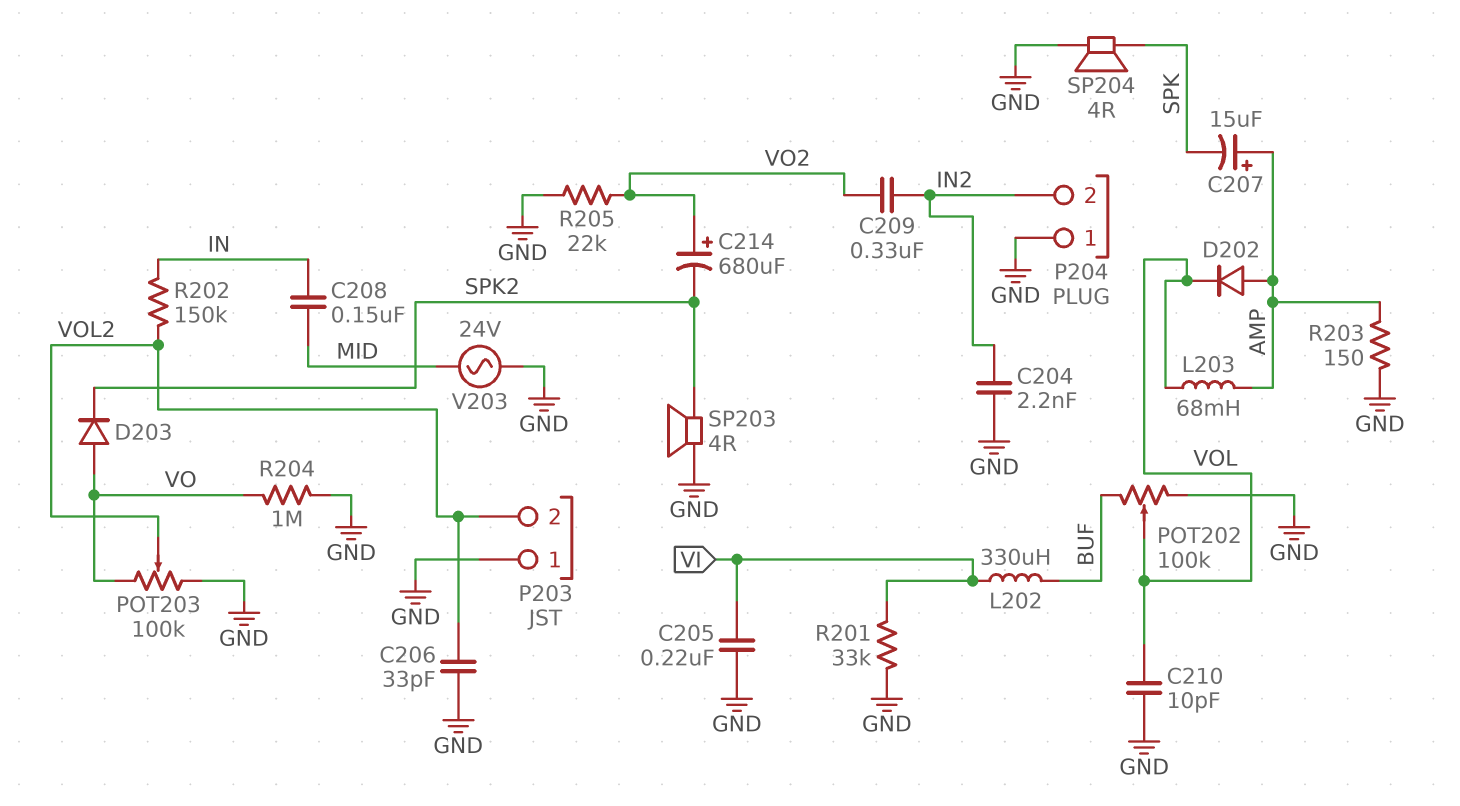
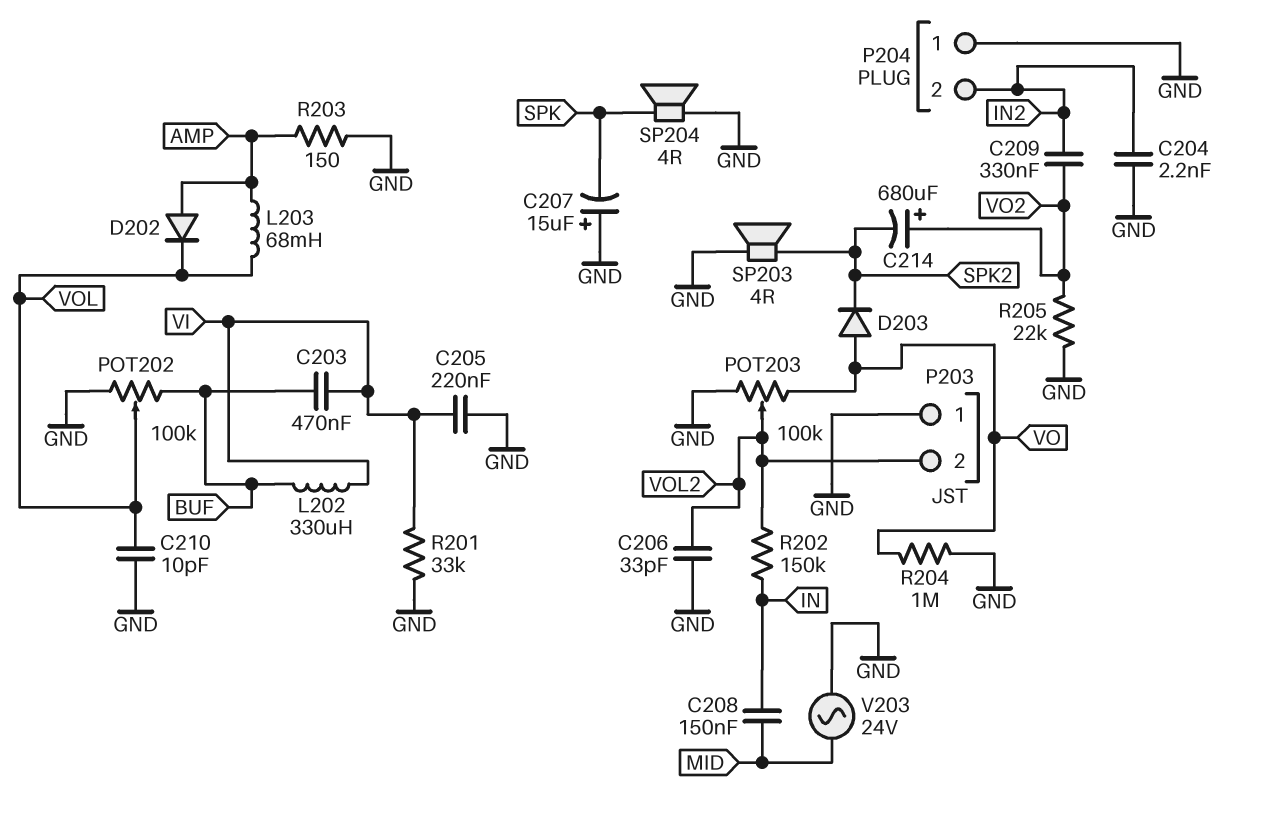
C203: none -> 470nF (BUF, VI)
C207: 15uF (plus AMP, minus SPK) -> 15uF (plus GND, minus SPK)

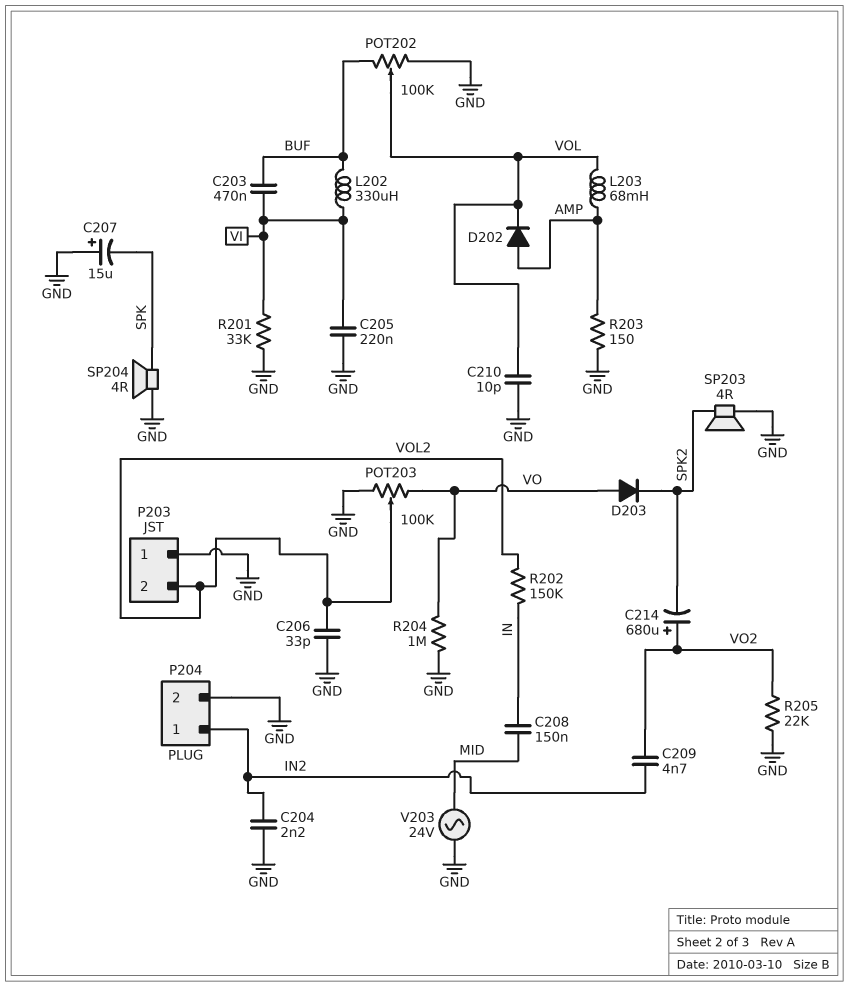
C209: 330nF (IN2, VO2) -> 4.7nF (IN2, VO2)
P204 pin 1: GND -> IN2
P204 pin 2: IN2 -> GND

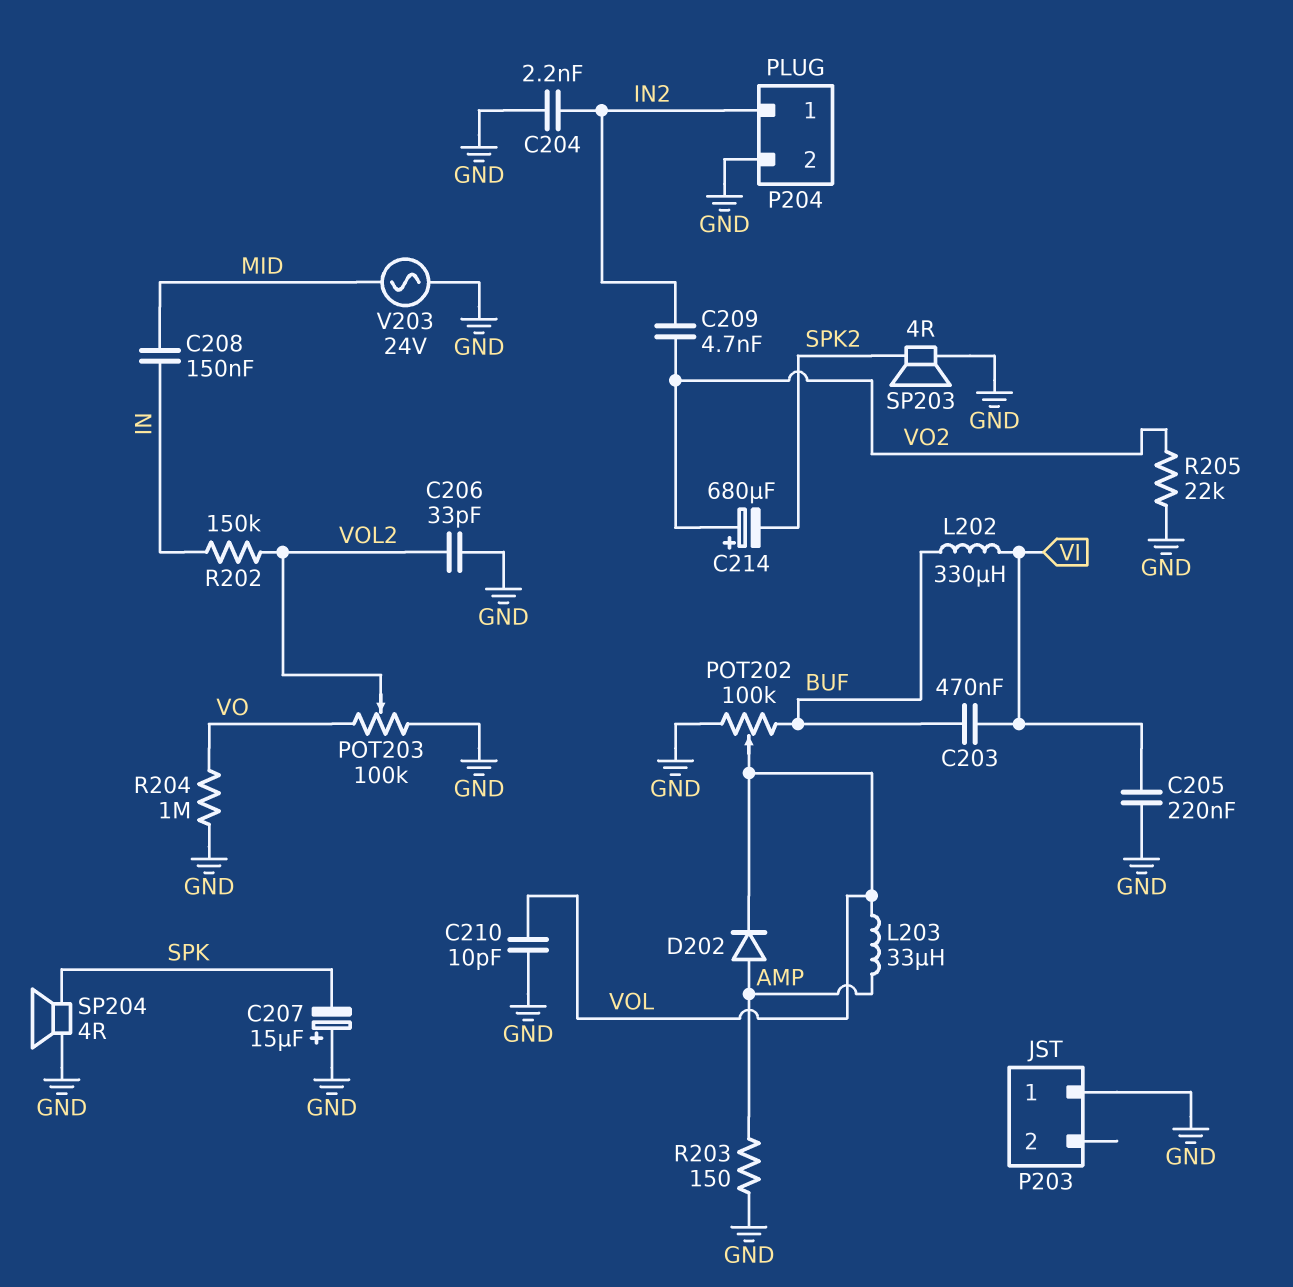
D203: diode (A VO, K SPK2) -> none
L203: 68mH (AMP, VOL) -> 33uH (AMP, VOL)
P203 pin 2: VOL2 -> none
R201: 33k (GND, VI) -> none

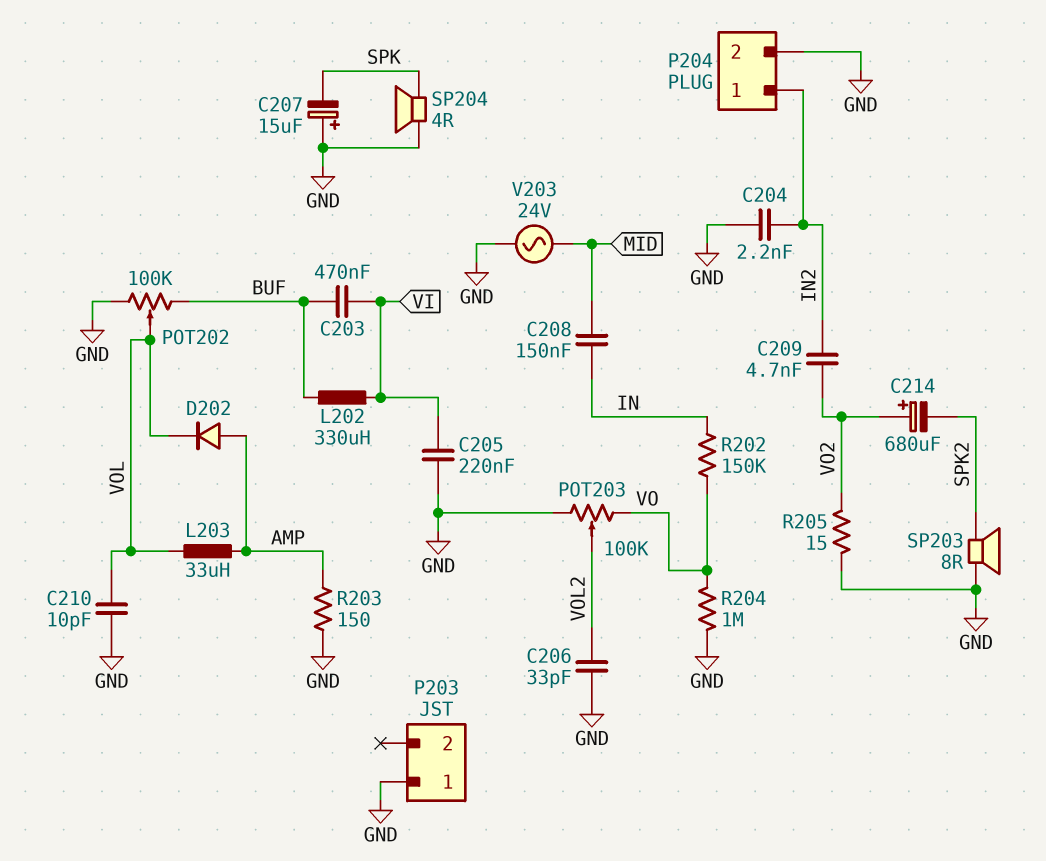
R202: 150k (IN, VOL2) -> 150k (IN, VO)
R205: 22k (GND, VO2) -> 15 (GND, VO2)
SP203: speaker 4R (GND, SPK2) -> speaker 8R (GND, SPK2)

